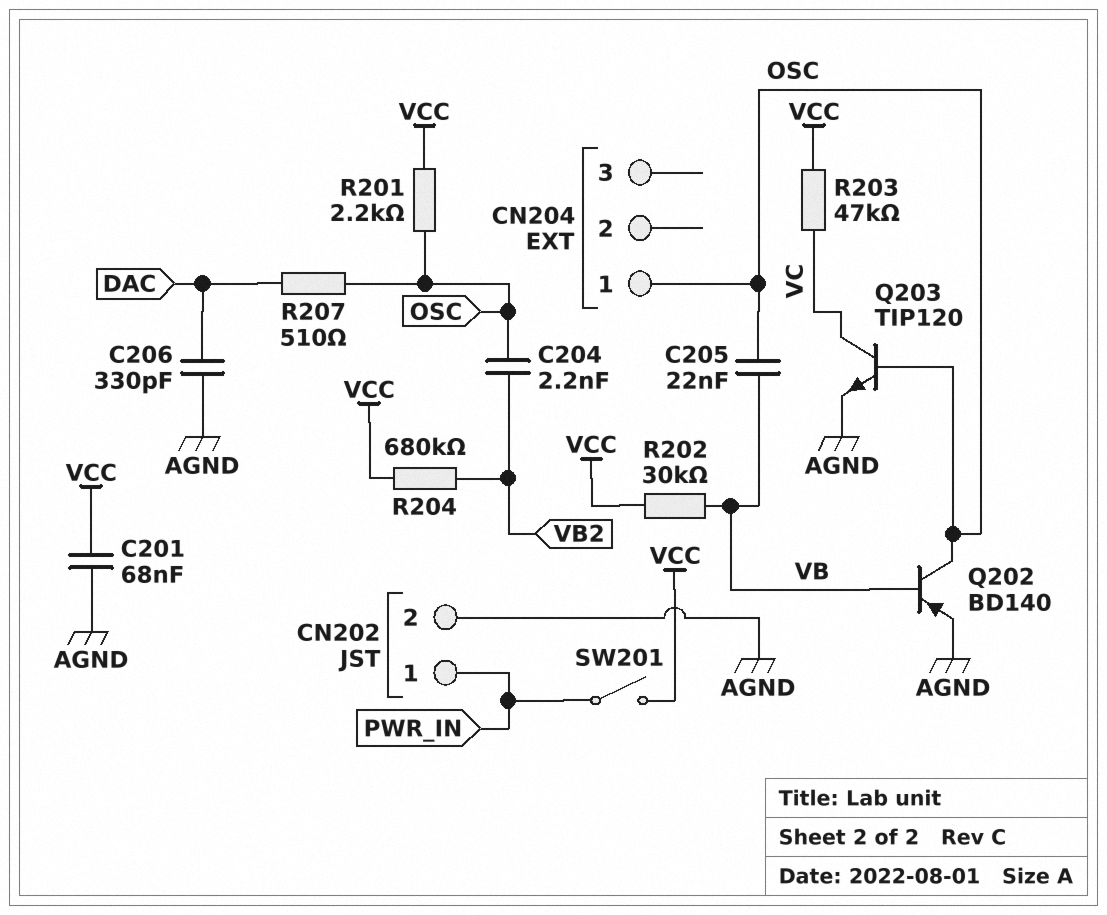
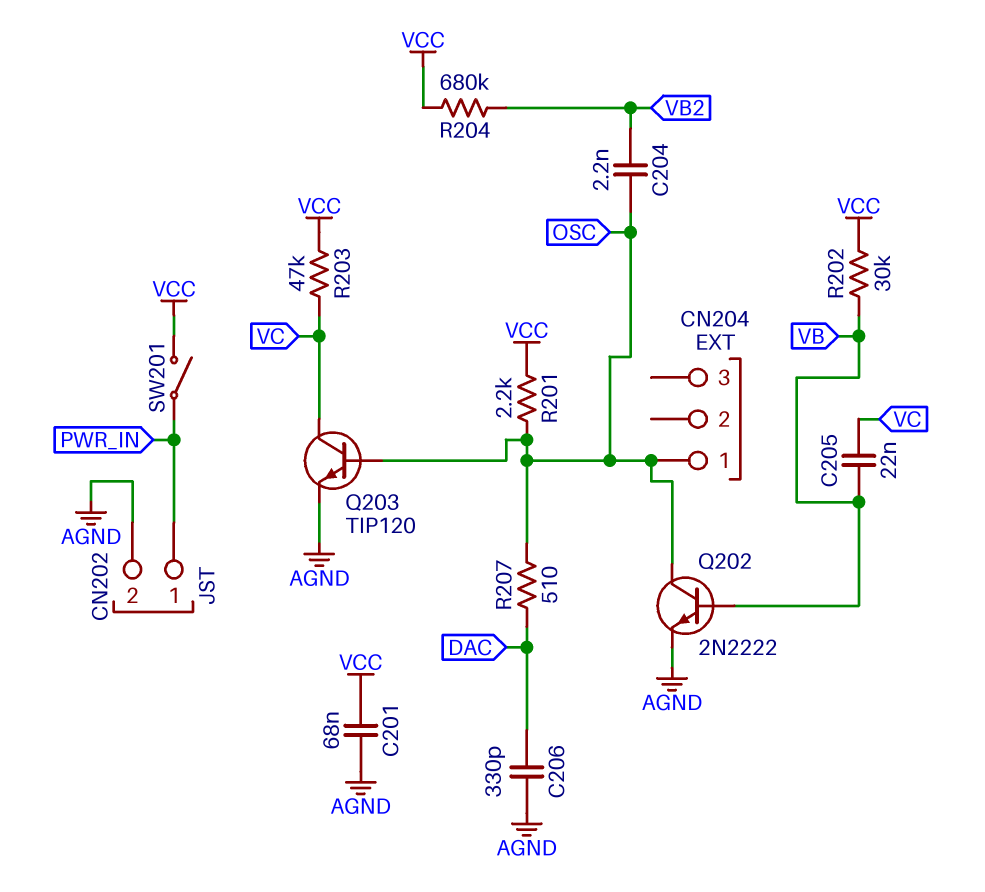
C205: 22nF (OSC, VB) -> 22nF (VB, VC)
Q202: PNP BD140 (B VB, C OSC, E AGND) -> NPN 2N2222 (B VB, C OSC, E AGND)

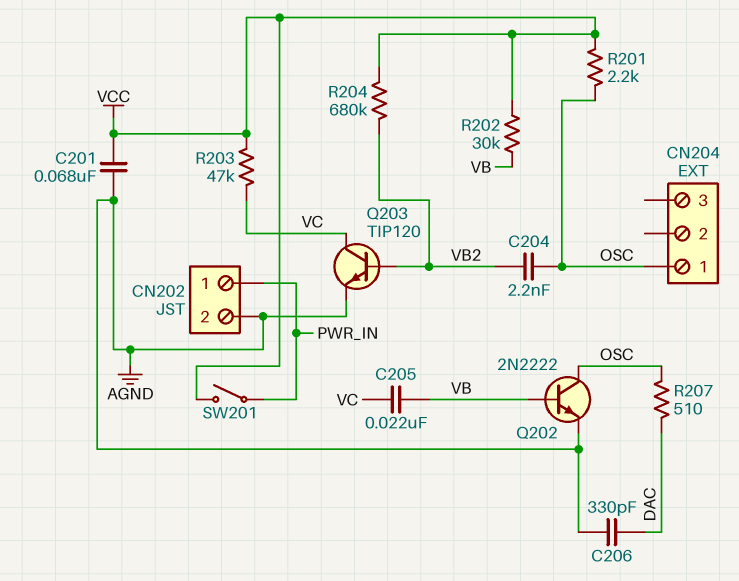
Q203: NPN TIP120 (B OSC, C VC, E AGND) -> NPN TIP120 (B VB2, C VC, E AGND)

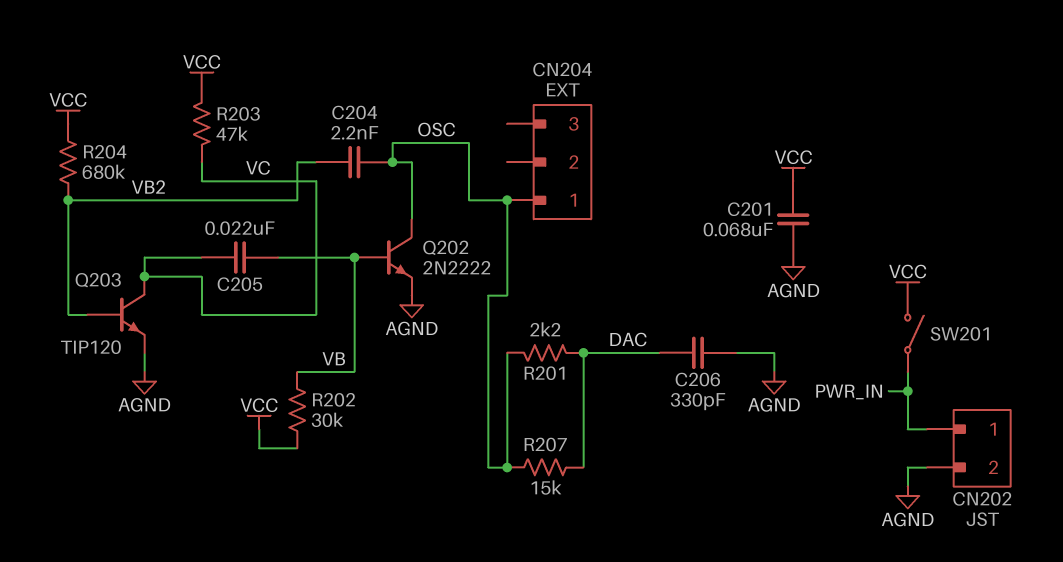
R201: 2.2k (OSC, VCC) -> 2.2k (DAC, OSC)
R207: 510 (DAC, OSC) -> 15k (DAC, OSC)

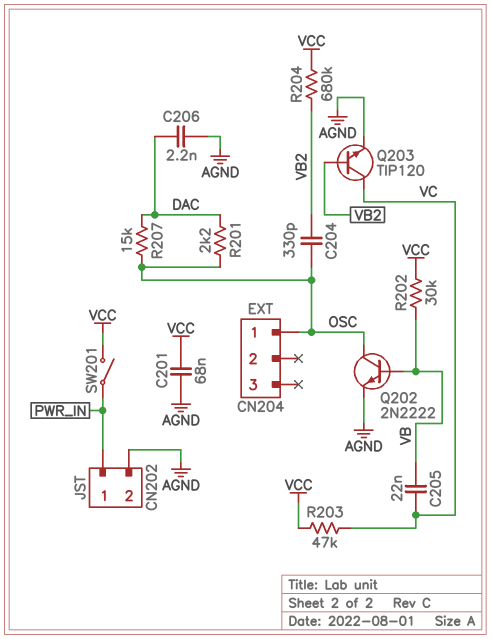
C204: 2.2nF (OSC, VB2) -> 330pF (OSC, VB2)
C206: 330pF (AGND, DAC) -> 2.2nF (AGND, DAC)

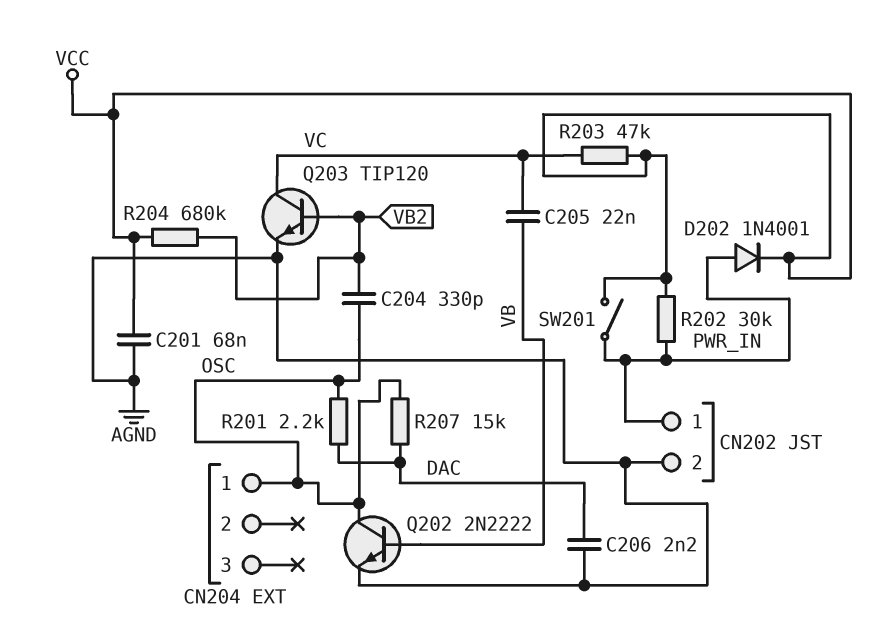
D202: none -> diode 1N4001 (A PWR_IN, K VCC)
R202: 30k (VB, VCC) -> 30k (PWR_IN, VCC)

